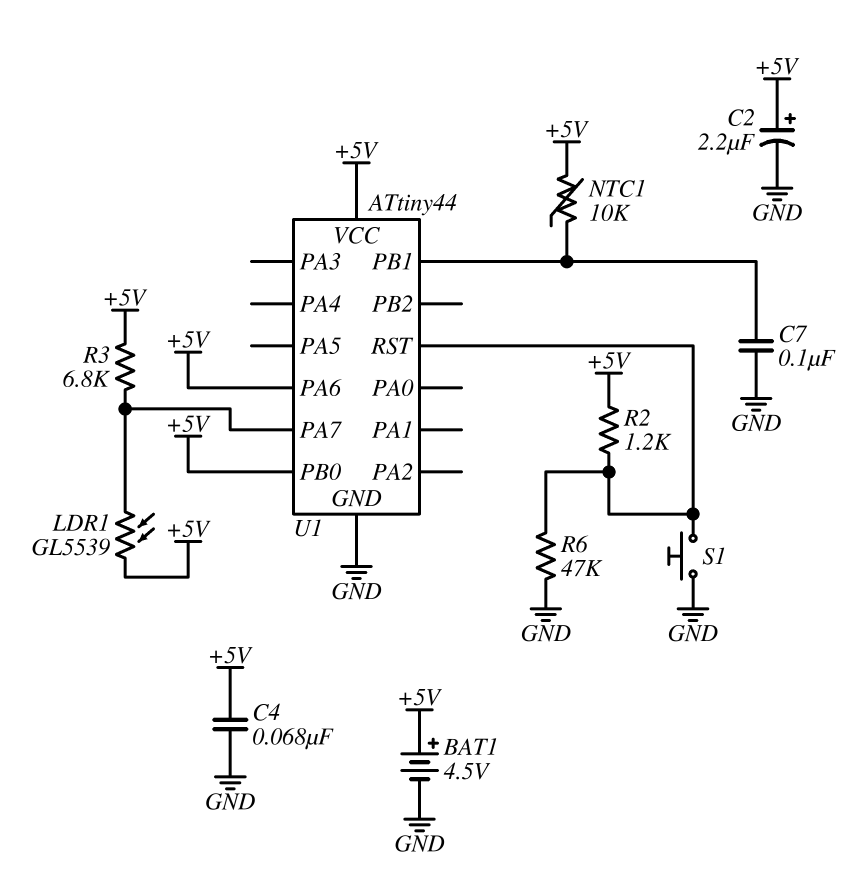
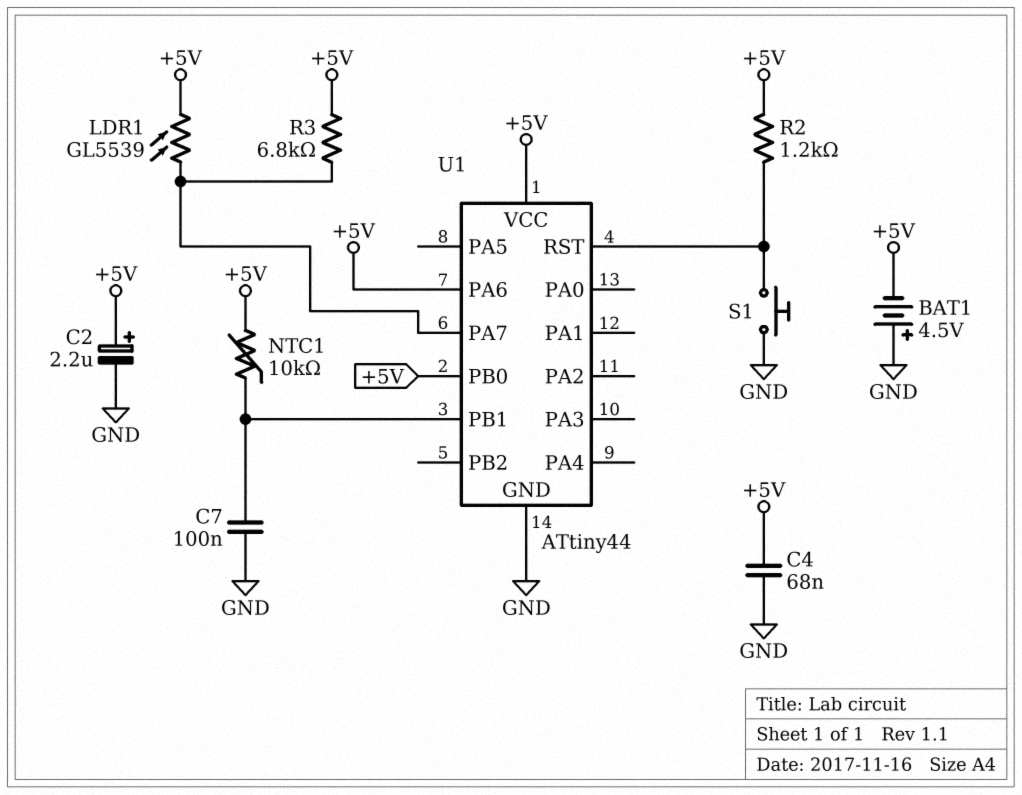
BAT1: 4.5V (plus +5V, minus GND) -> 4.5V (plus GND, minus +5V)
R6: 47k (GND, U1/RST) -> none

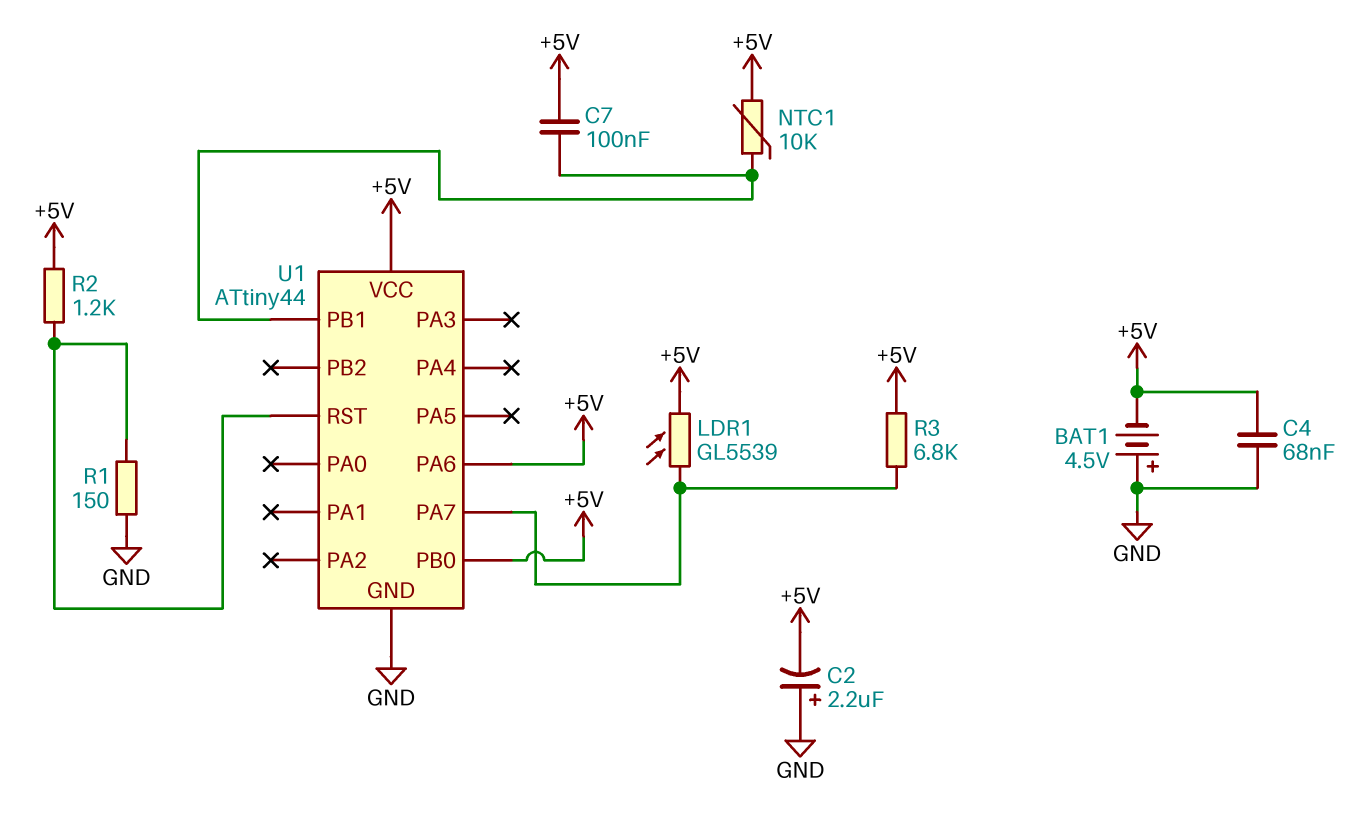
C2: 2.2uF (plus +5V, minus GND) -> 2.2uF (plus GND, minus +5V)
C7: 100nF (GND, U1/PB1) -> 100nF (+5V, U1/PB1)
R1: none -> 150 (GND, U1/RST)
S1: button (GND, U1/RST) -> none

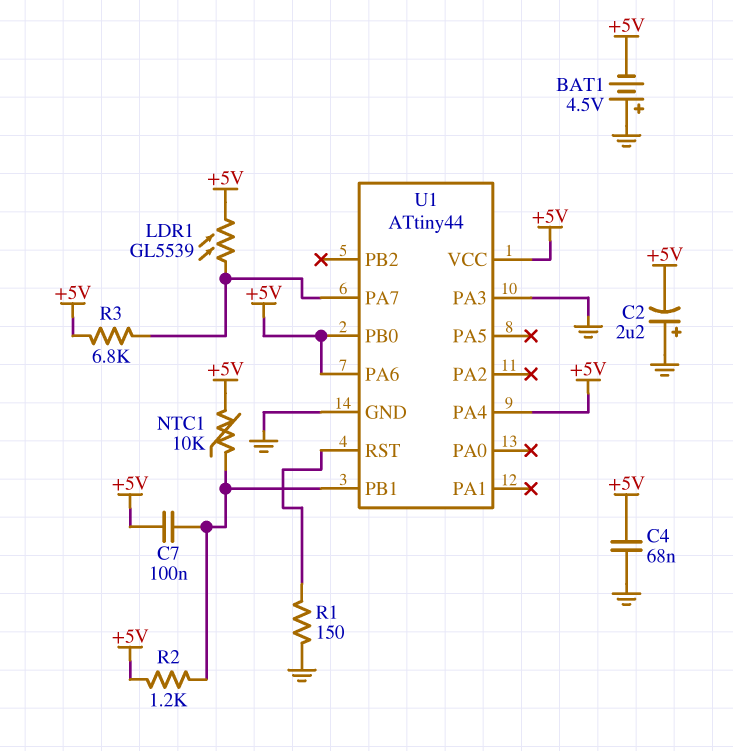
R2: 1.2k (+5V, U1/RST) -> 1.2k (+5V, U1/PB1)
U1 pin PA3: none -> GND
U1 pin PA4: none -> +5V

